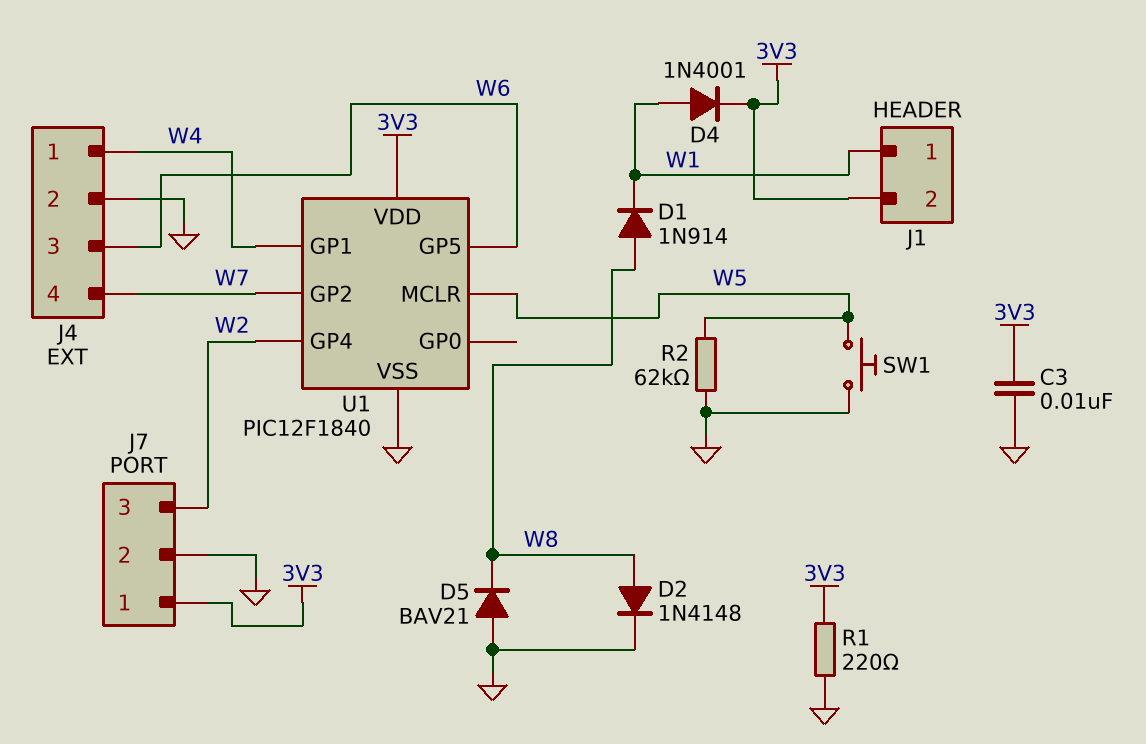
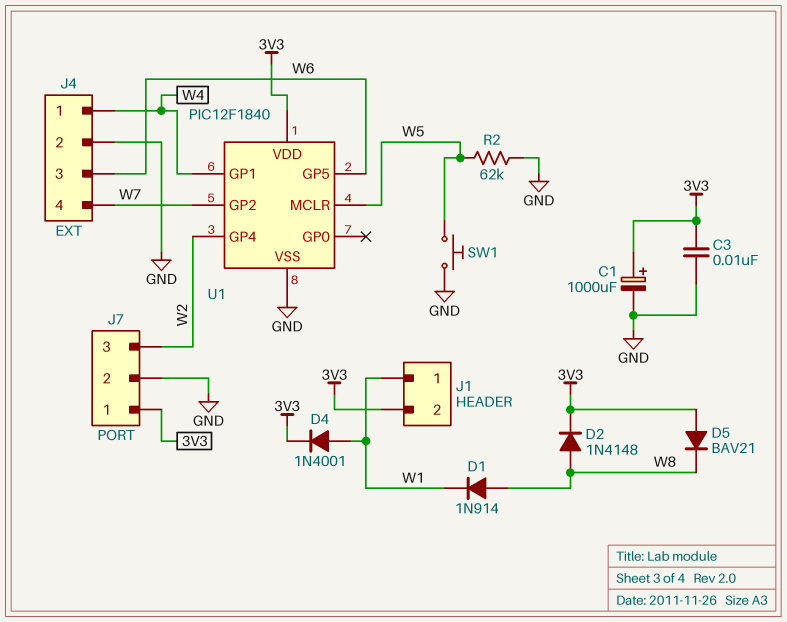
C1: none -> 1000uF (plus 3V3, minus GND)
D2: diode 1N4148 (A W8, K GND) -> diode 1N4148 (A W8, K 3V3)
D5: diode BAV21 (A GND, K W8) -> diode BAV21 (A 3V3, K W8)
R1: 220 (3V3, GND) -> none

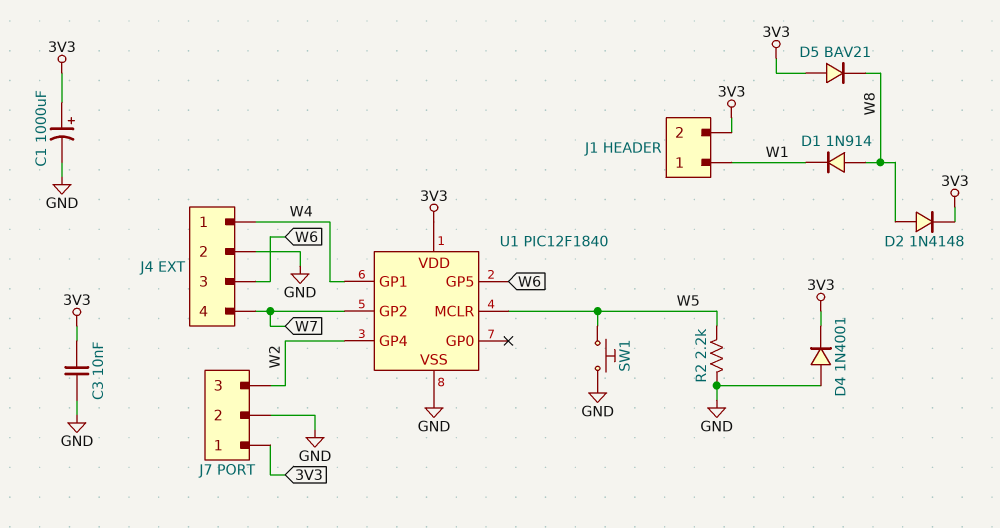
D4: diode 1N4001 (A W1, K 3V3) -> diode 1N4001 (A GND, K 3V3)
R2: 62k (GND, W5) -> 2.2k (GND, W5)

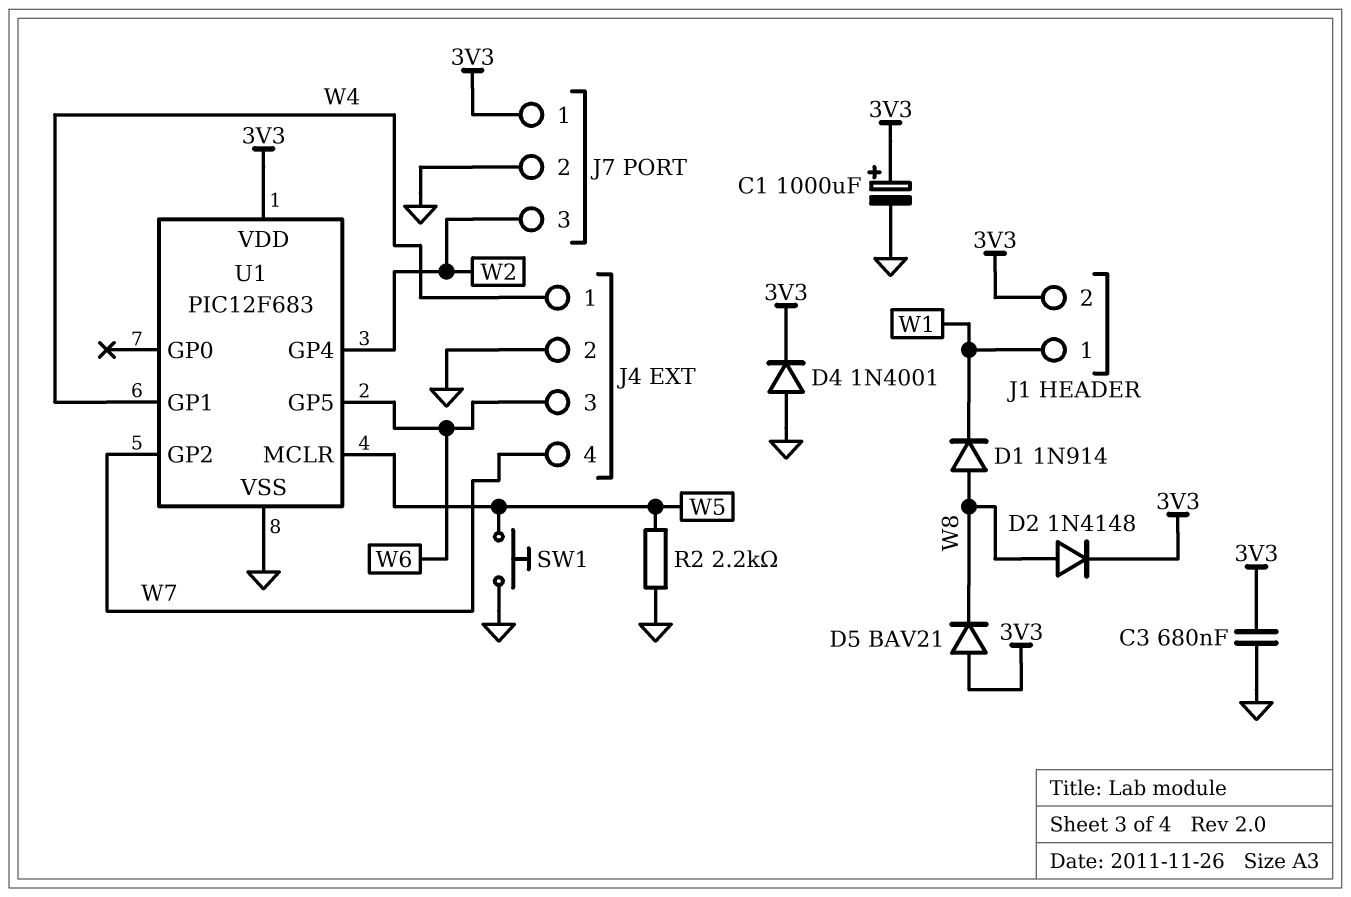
C3: 10nF (3V3, GND) -> 680nF (3V3, GND)
U1: PIC12F1840 -> PIC12F683

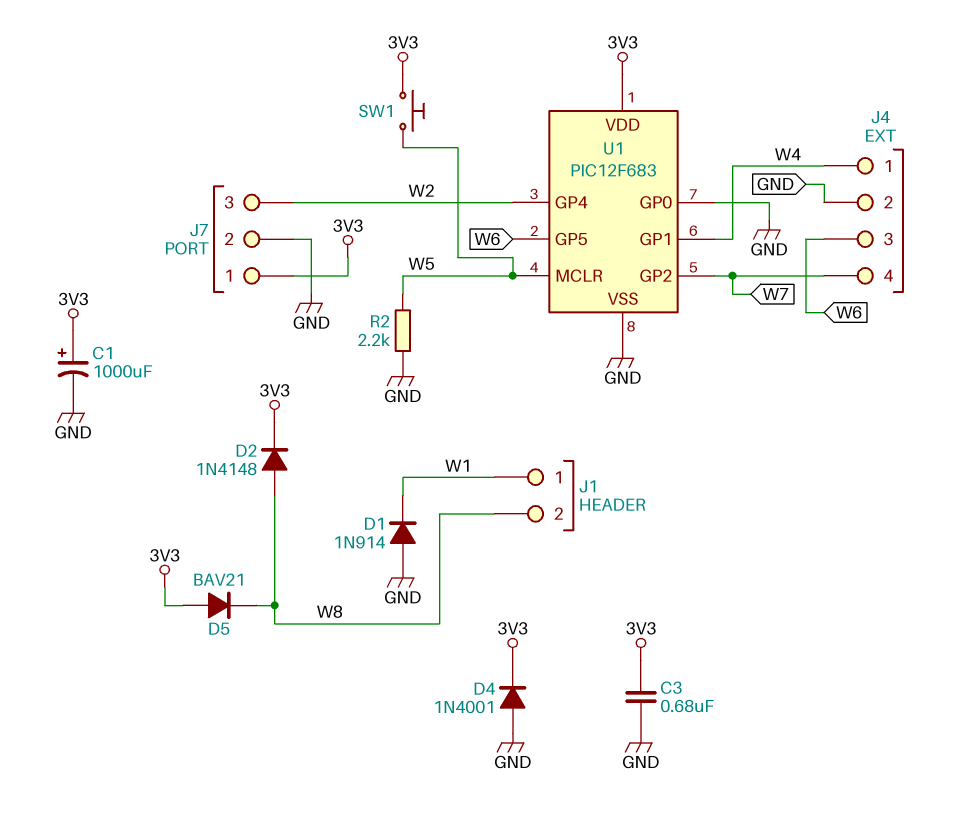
D1: diode 1N914 (A W8, K W1) -> diode 1N914 (A GND, K W1)
J1 pin 2: 3V3 -> W8
SW1: button (GND, W5) -> button (3V3, W5)
U1 pin GP0: none -> GND

